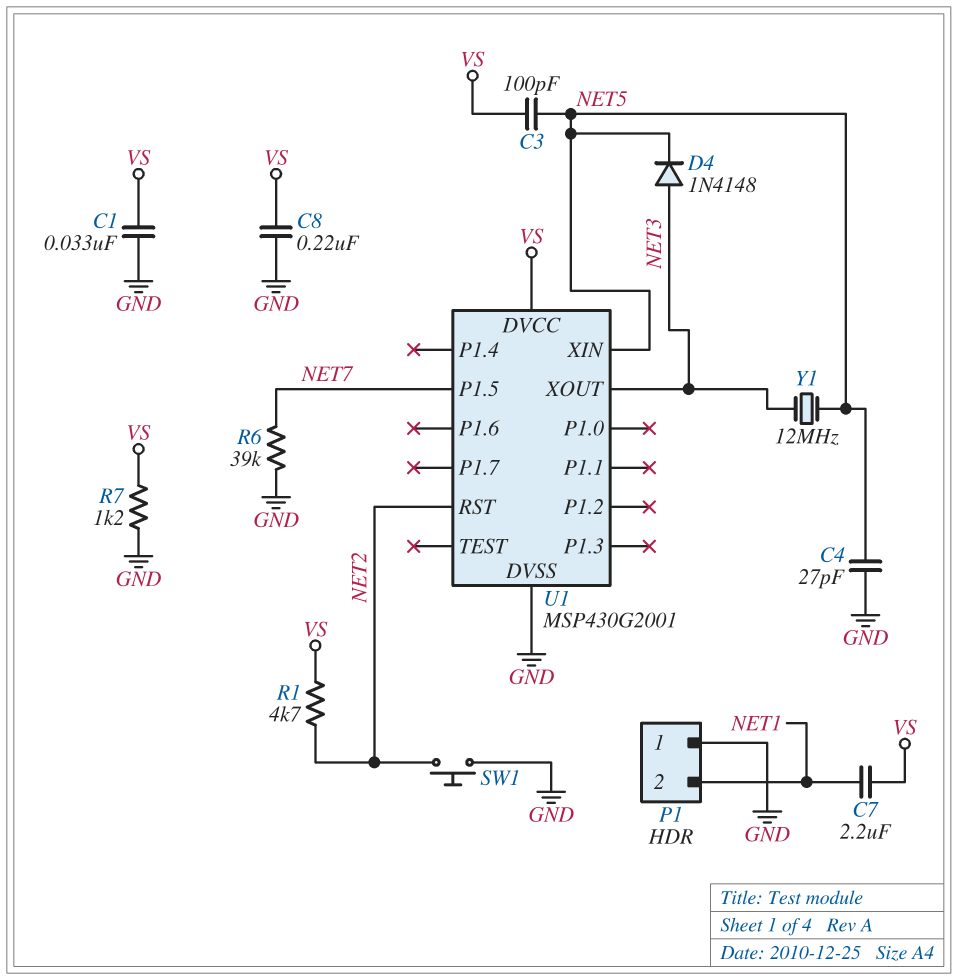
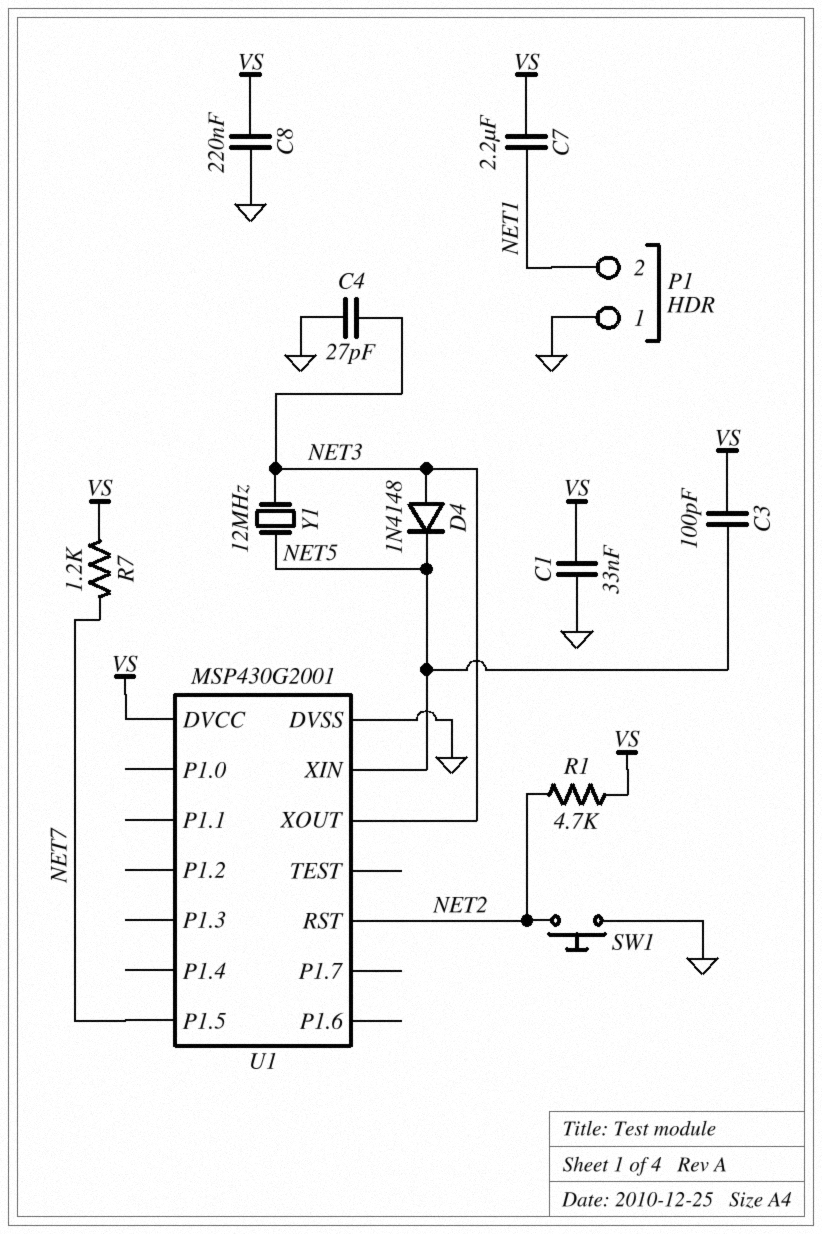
C4: 27pF (GND, NET5) -> 27pF (GND, NET3)
R6: 39k (GND, NET7) -> none
R7: 1.2k (GND, VS) -> 1.2k (NET7, VS)

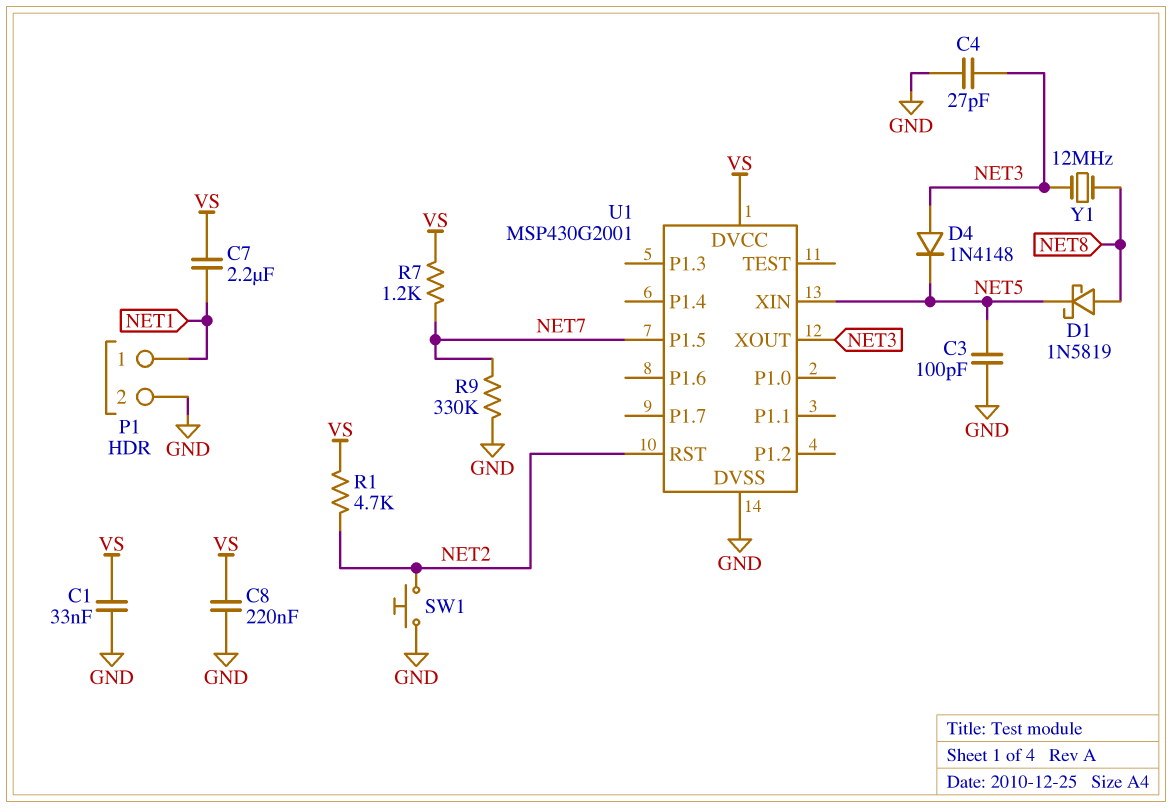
C3: 100pF (NET5, VS) -> 100pF (GND, NET5)
D1: none -> schottky 1N5819 (A NET8, K NET5)
P1 pin 1: GND -> NET1
P1 pin 2: NET1 -> GND
R9: none -> 330k (GND, NET7)
Y1: 12MHz (NET3, NET5) -> 12MHz (NET3, NET8)

